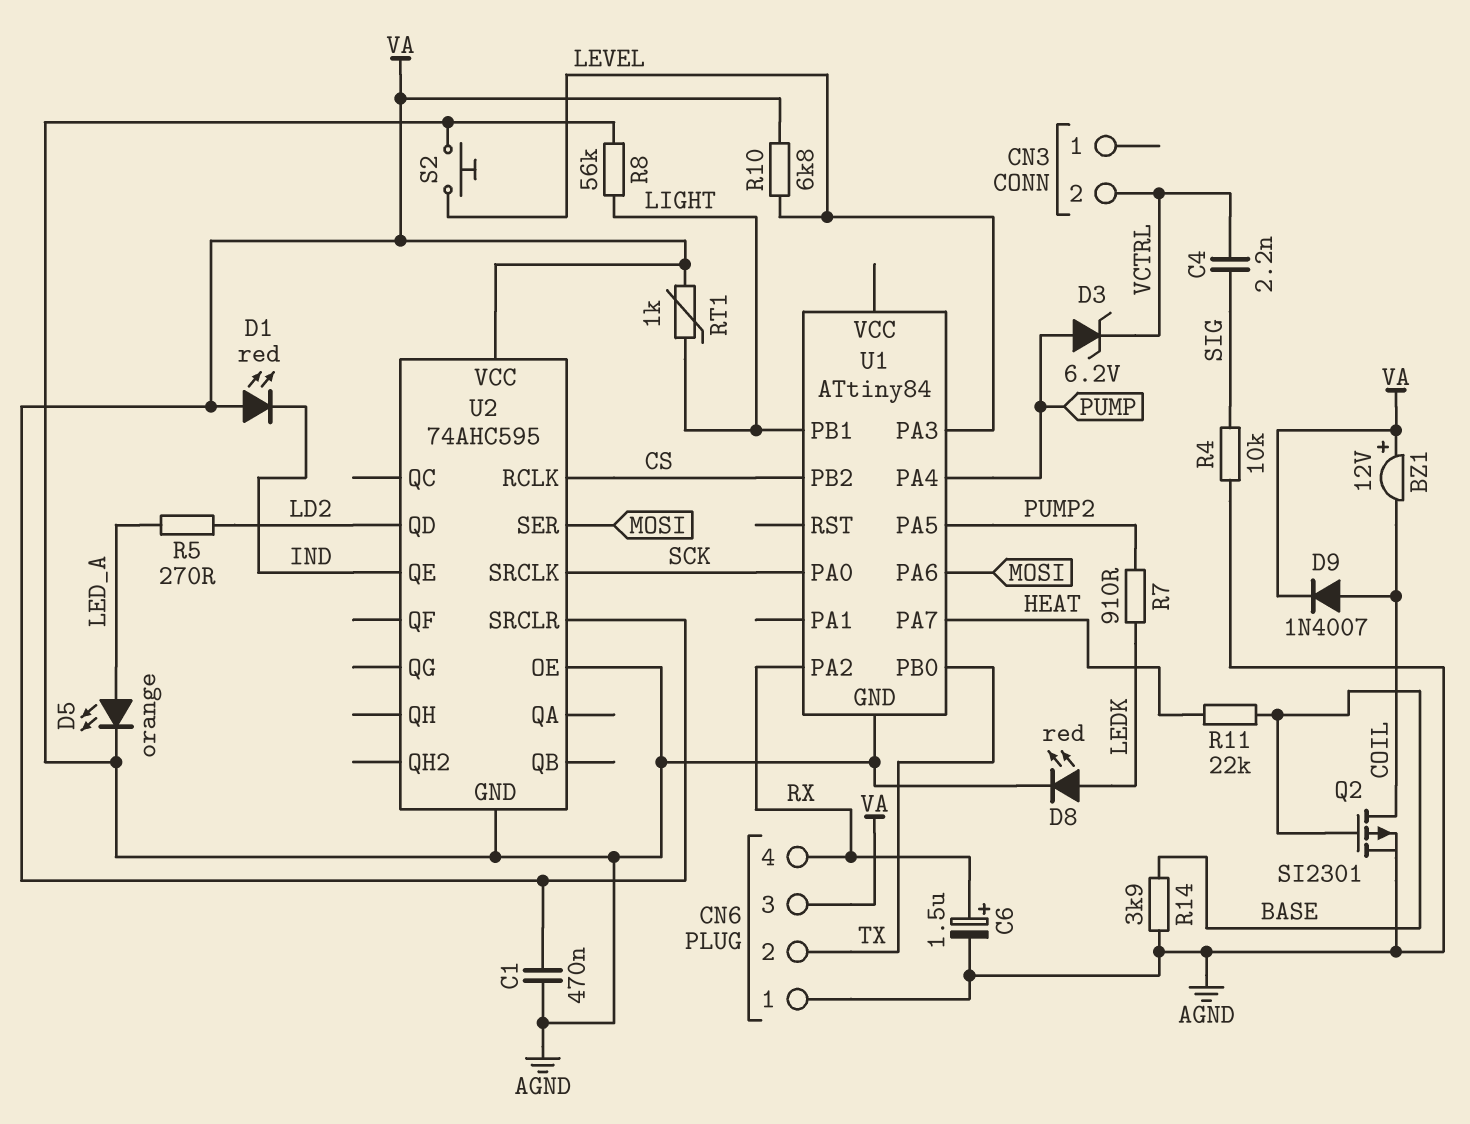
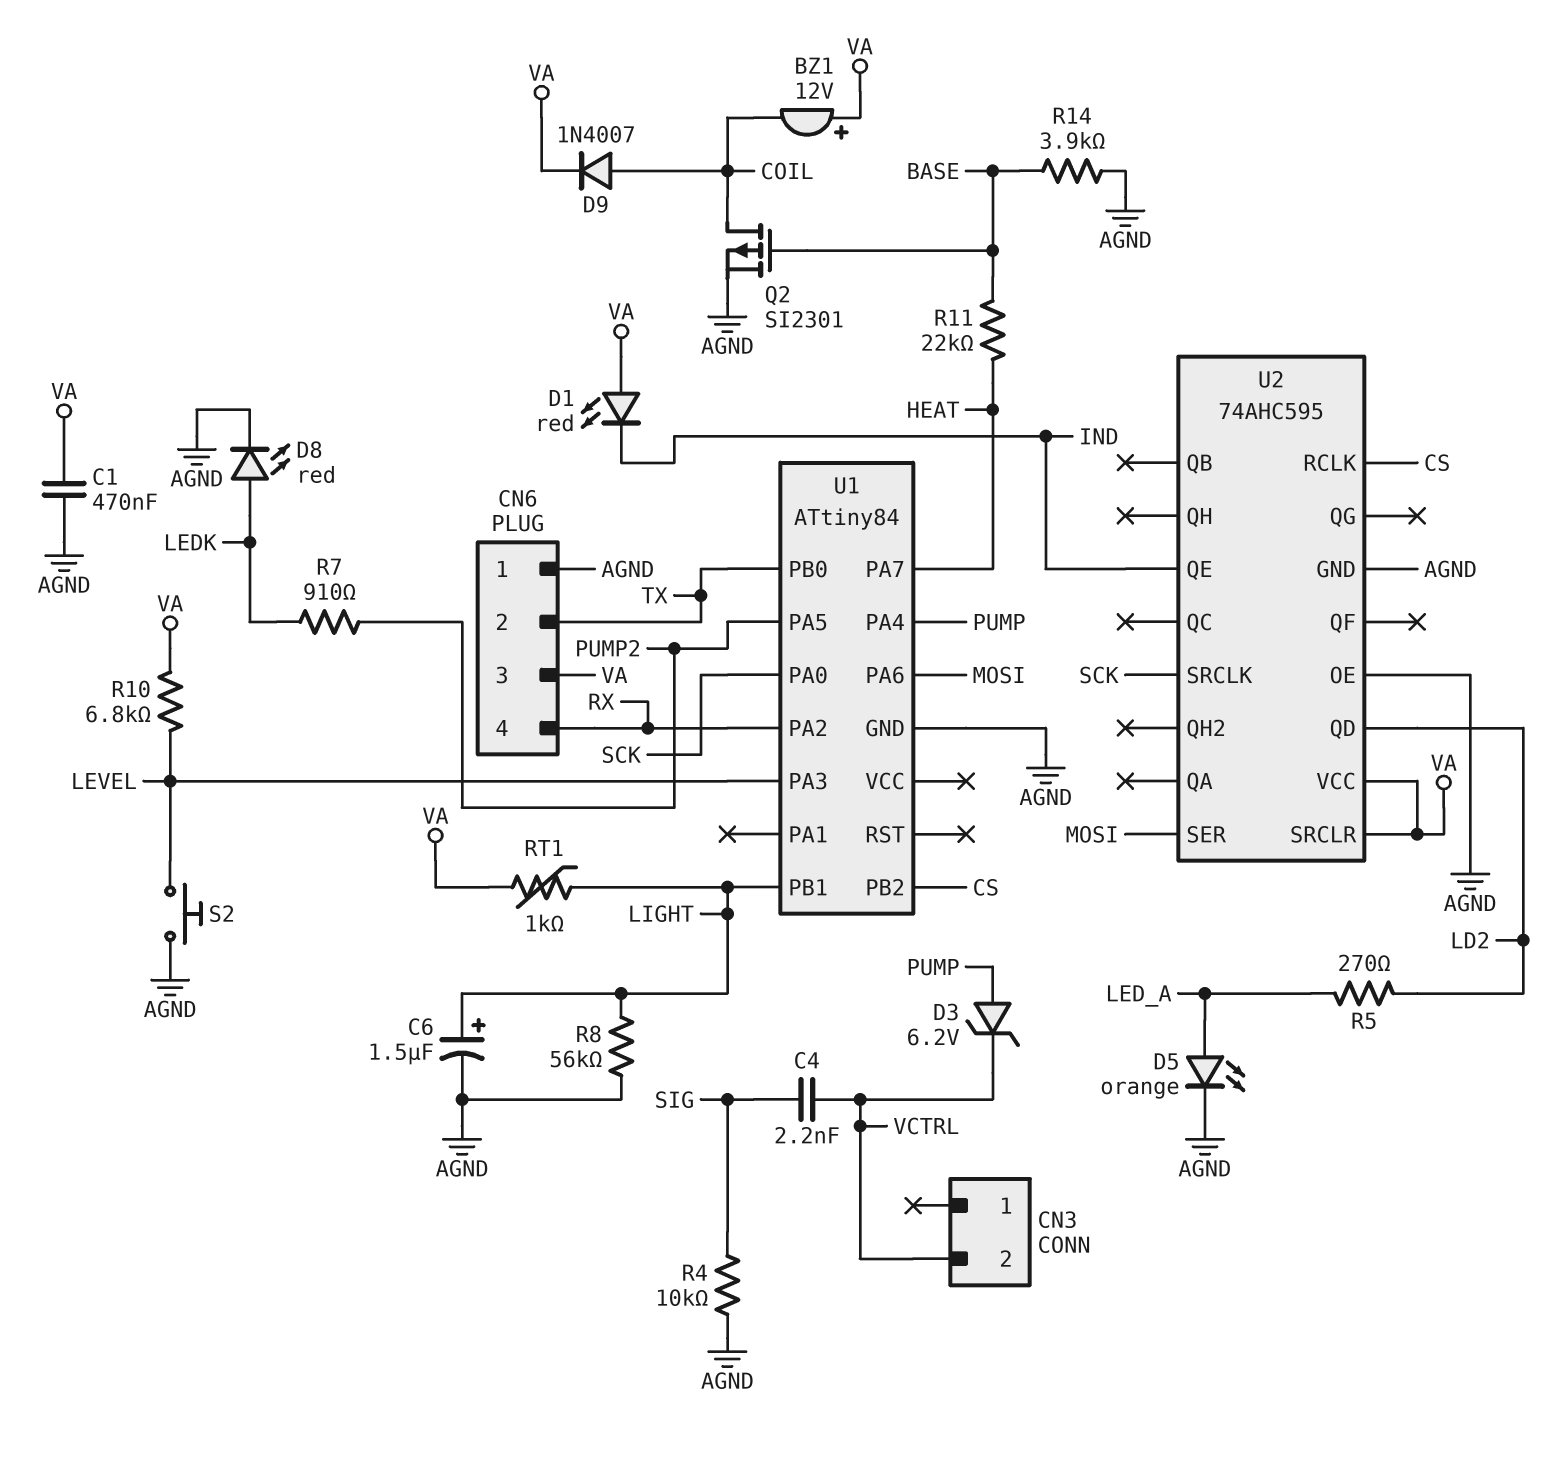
C6: 1.5uF (plus RX, minus AGND) -> 1.5uF (plus LIGHT, minus AGND)

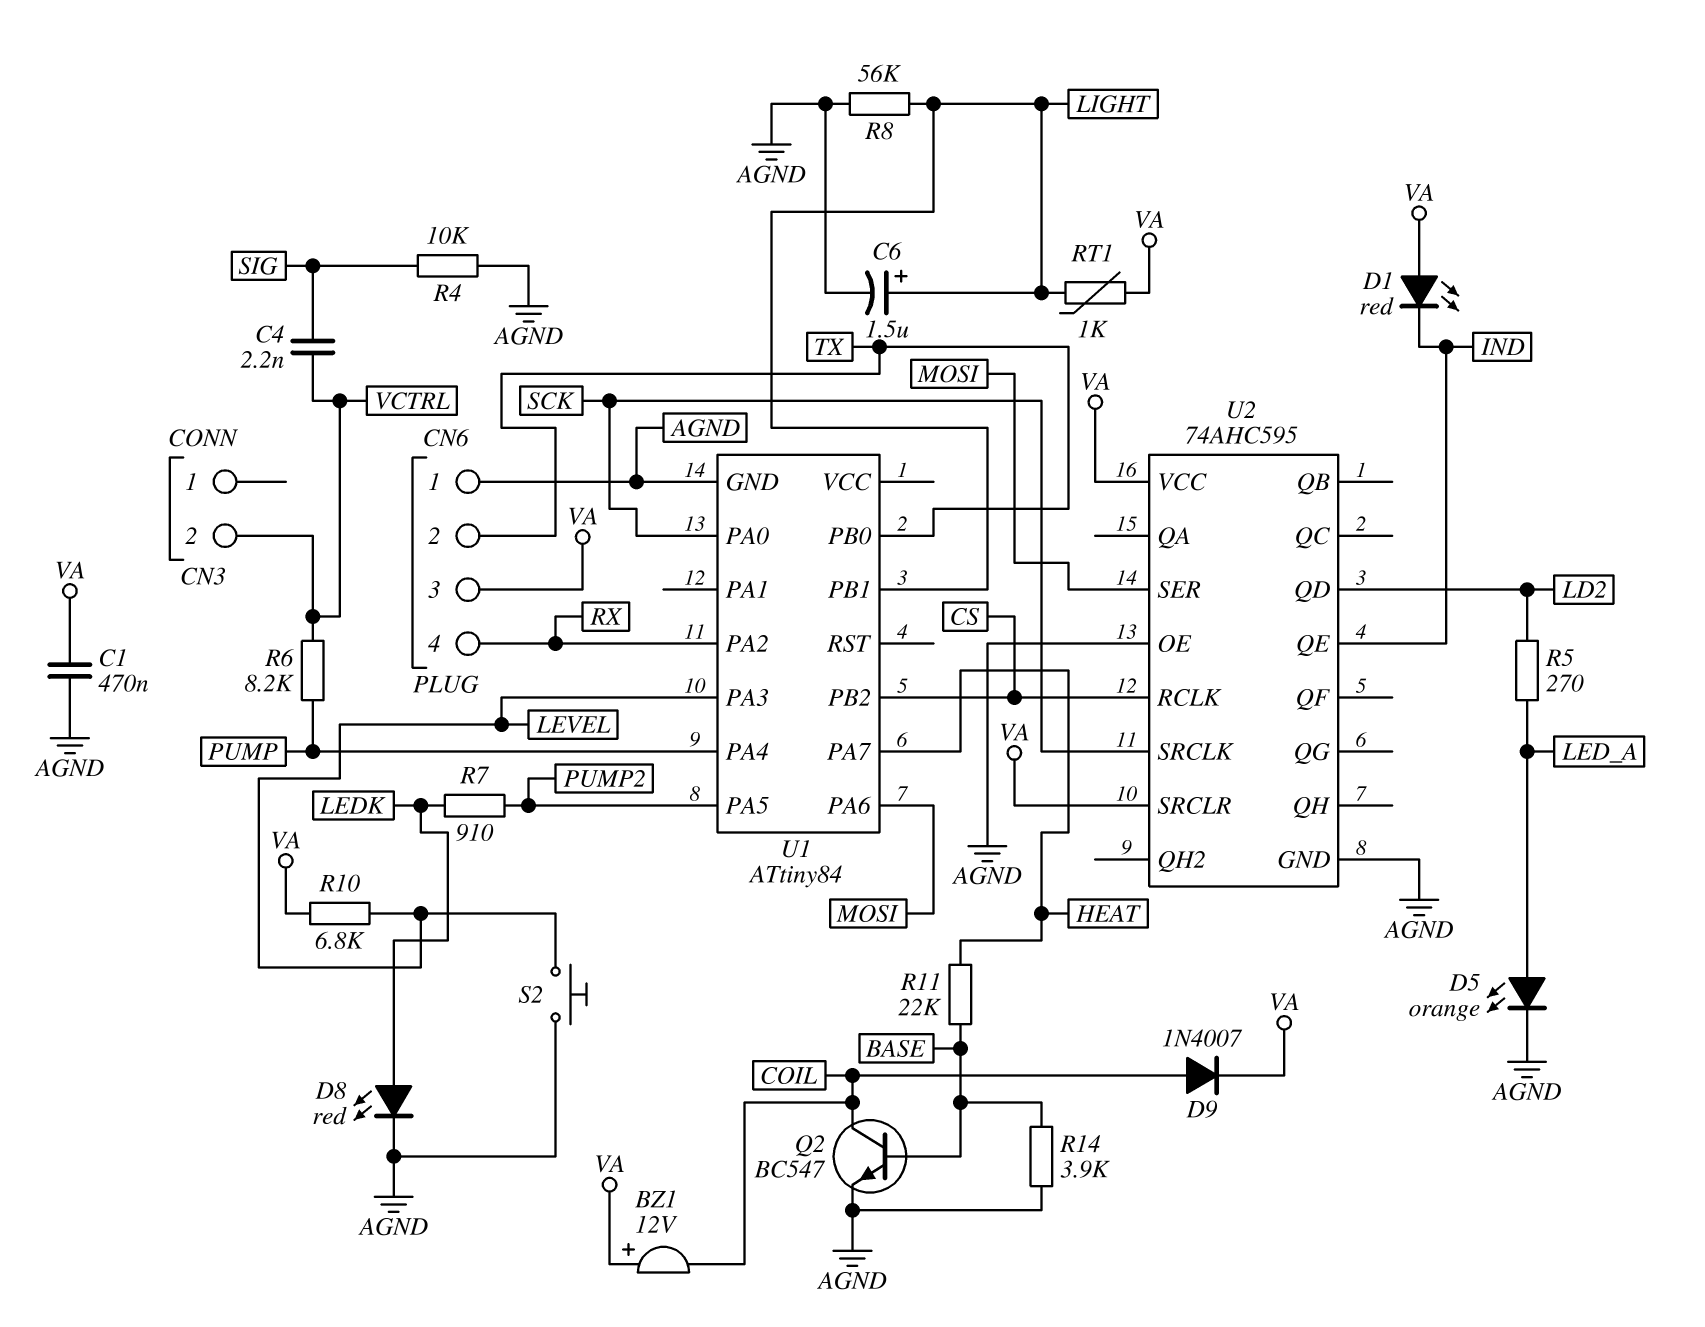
D3: zener 6.2V (A PUMP, K VCTRL) -> none
Q2: PMOS SI2301 (G BASE, D COIL, S AGND) -> NPN BC547 (B BASE, C COIL, E AGND)
R6: none -> 8.2k (PUMP, VCTRL)

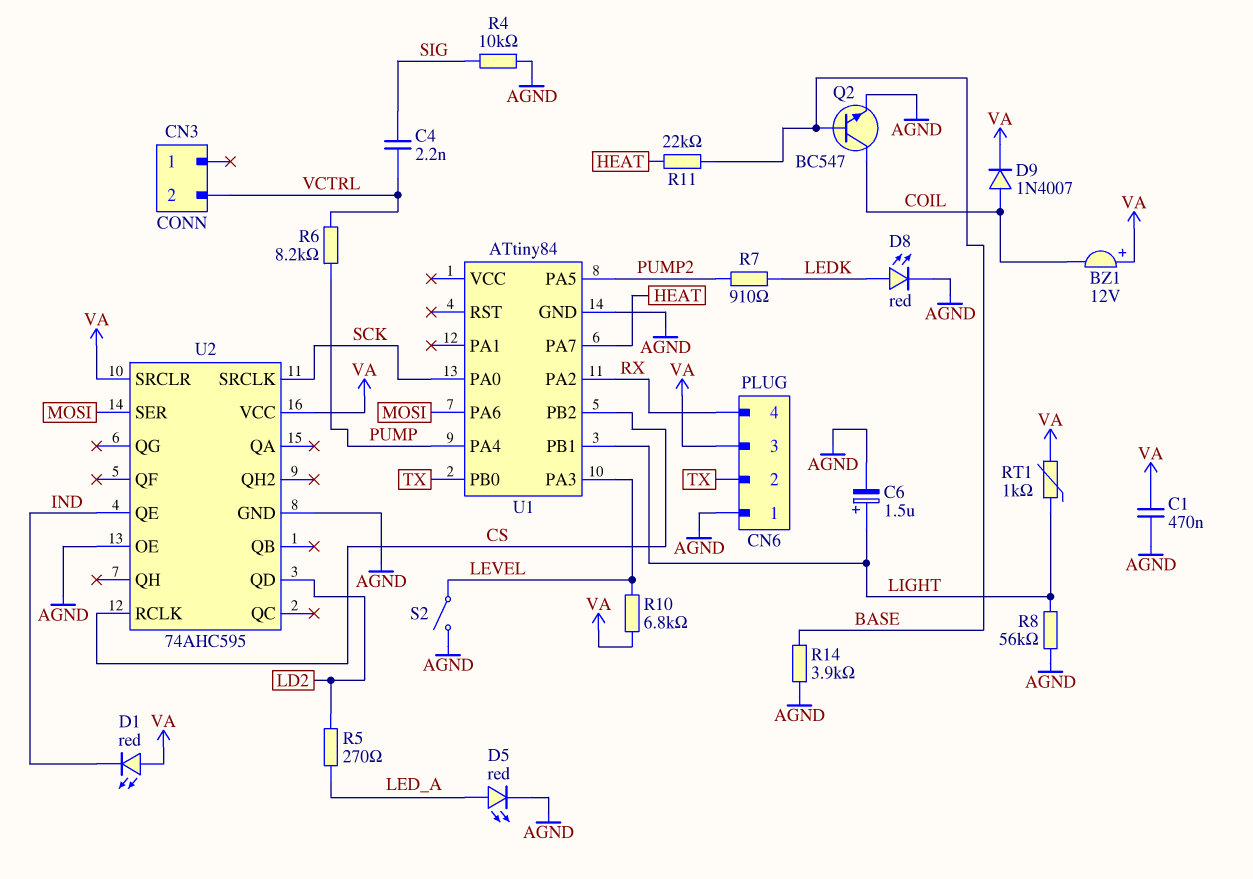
D5: LED orange (A LED_A, K AGND) -> LED red (A LED_A, K AGND)
S2: button (AGND, LEVEL) -> switch (AGND, LEVEL)

